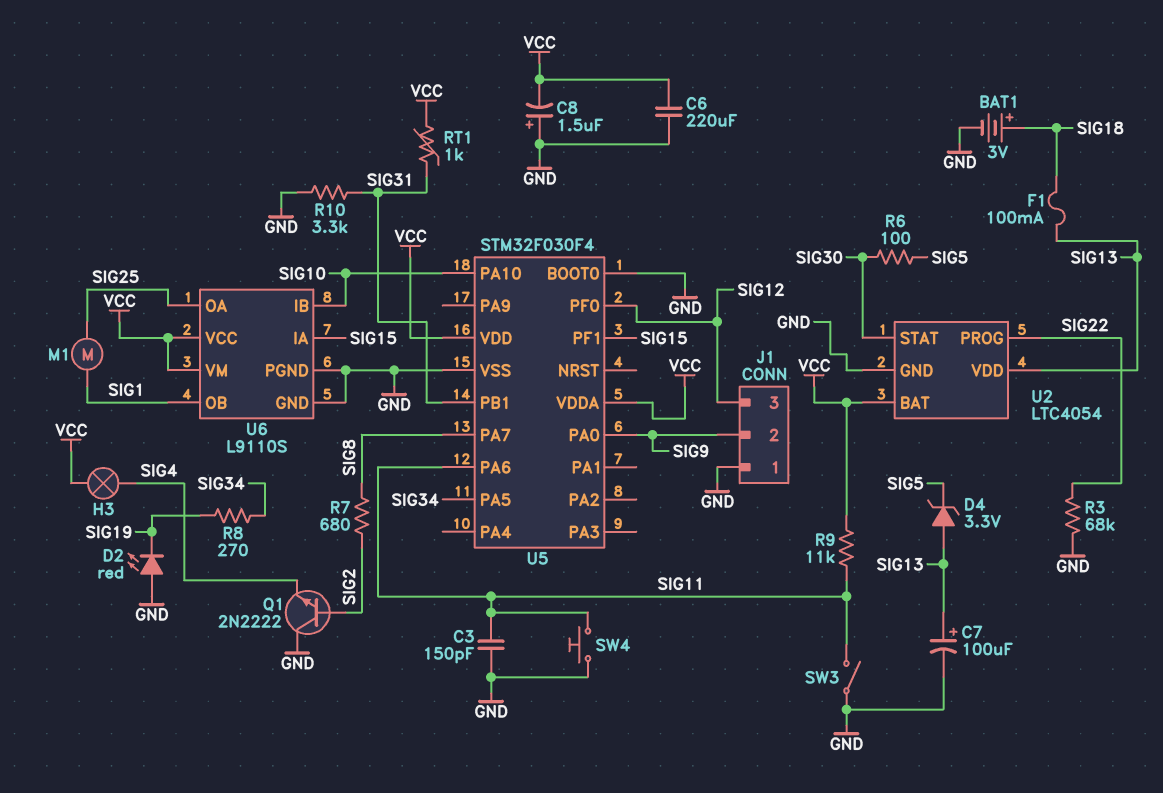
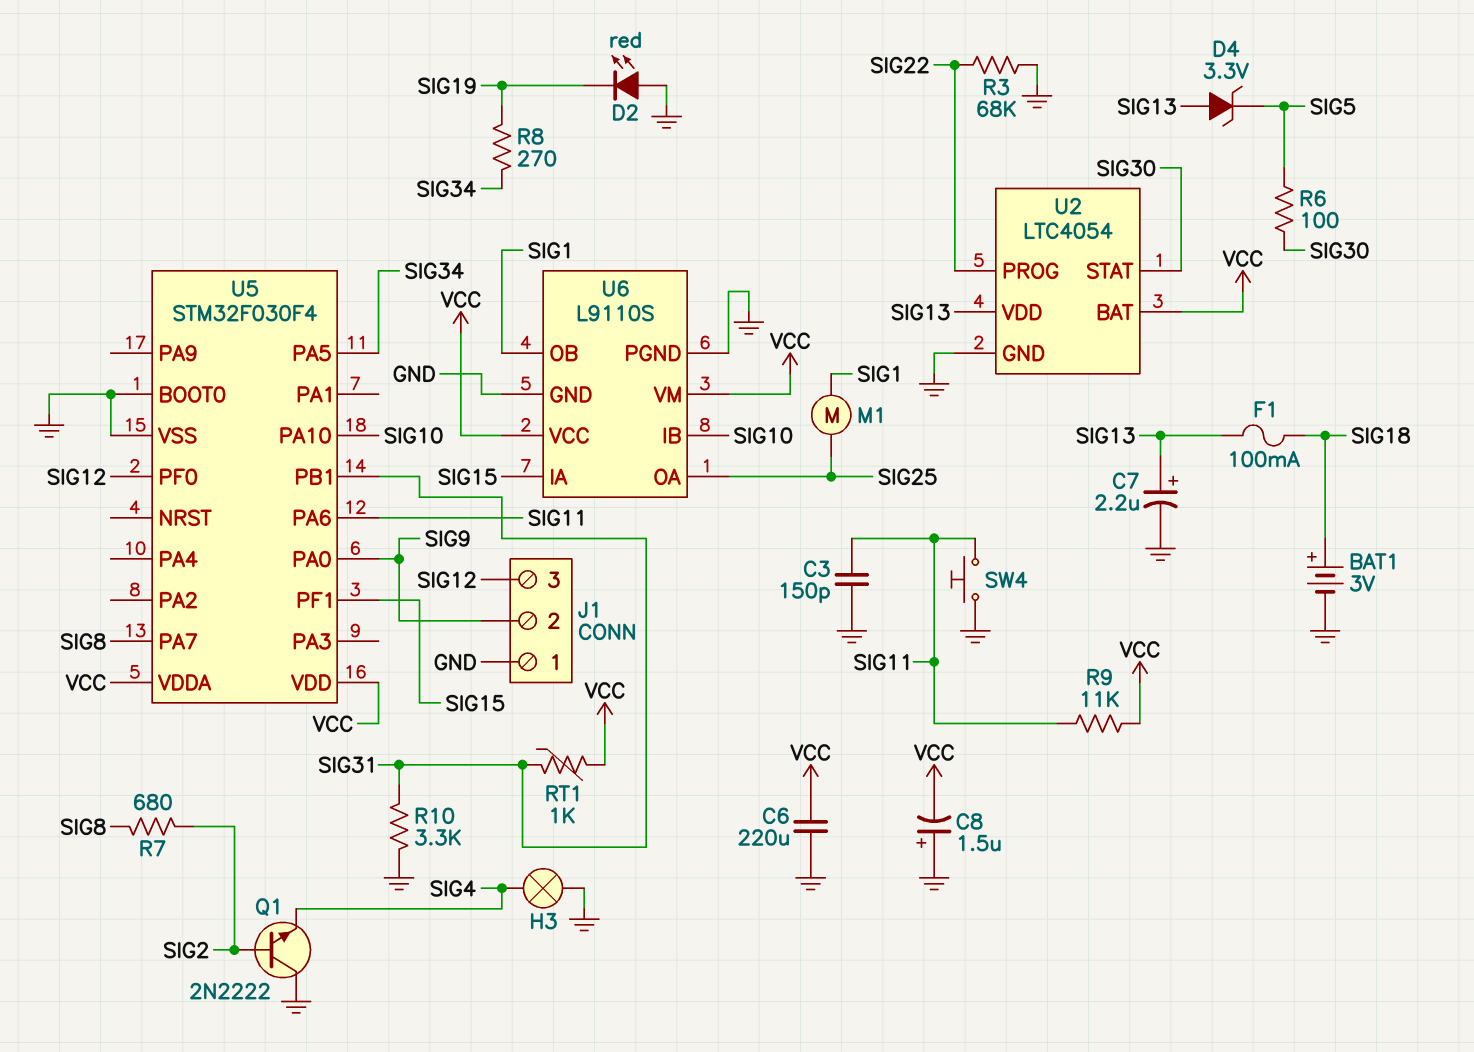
C7: 100uF (plus SIG13, minus GND) -> 2.2uF (plus SIG13, minus GND)
H3: lamp (SIG4, VCC) -> lamp (GND, SIG4)
SW3: switch (GND, SIG11) -> none

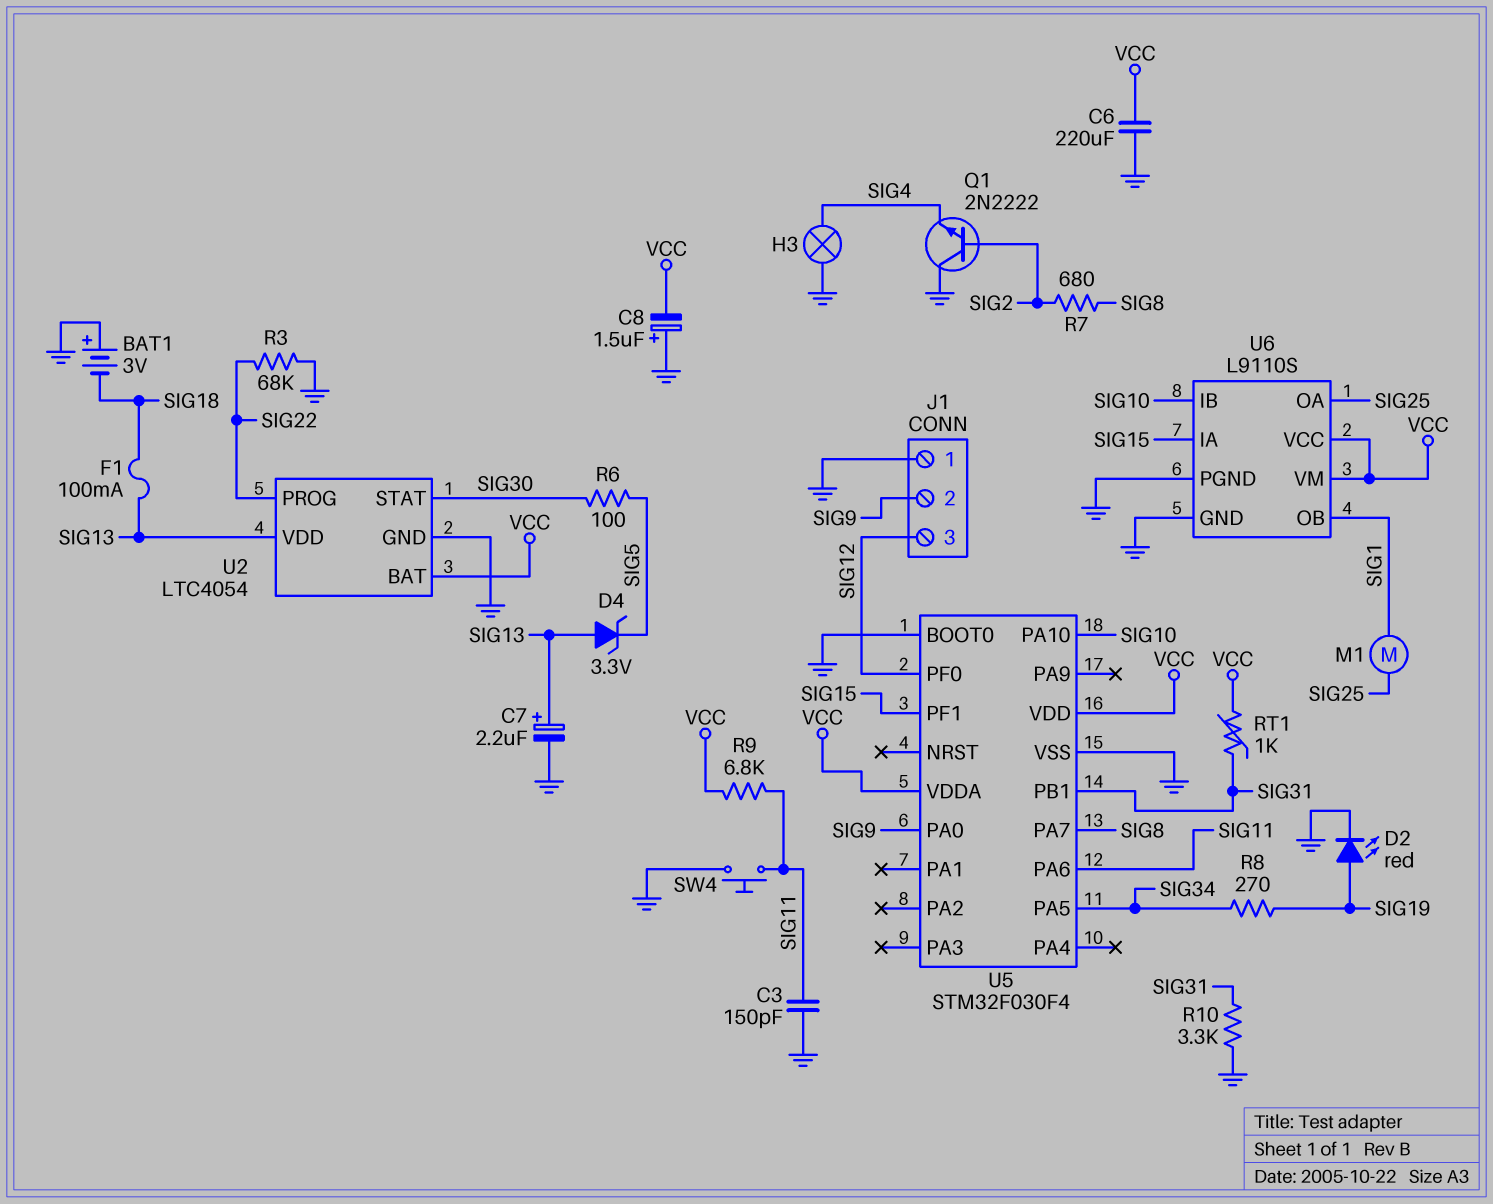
BAT1: 3V (plus SIG18, minus GND) -> 3V (plus GND, minus SIG18)
D2: LED red (A GND, K SIG19) -> LED red (A SIG19, K GND)
R9: 11k (SIG11, VCC) -> 6.8k (SIG11, VCC)

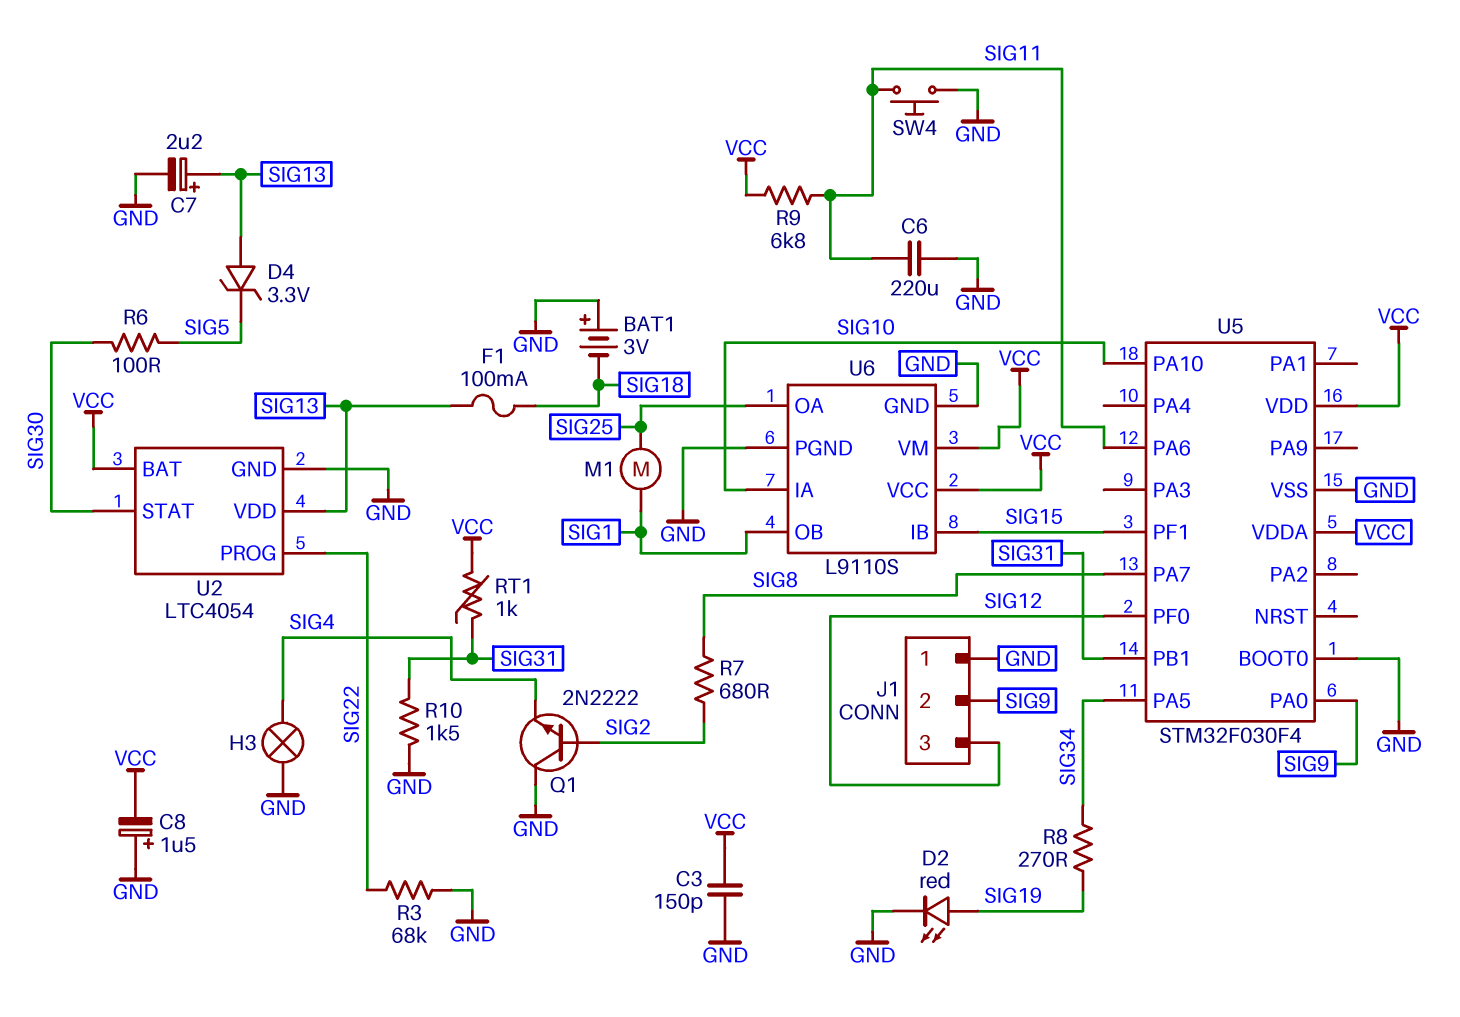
C3: 150pF (GND, SIG11) -> 150pF (GND, VCC)
C6: 220uF (GND, VCC) -> 220uF (GND, SIG11)
R10: 3.3k (GND, SIG31) -> 1.5k (GND, SIG31)
U6 pin IA: SIG15 -> SIG10
U6 pin IB: SIG10 -> SIG15

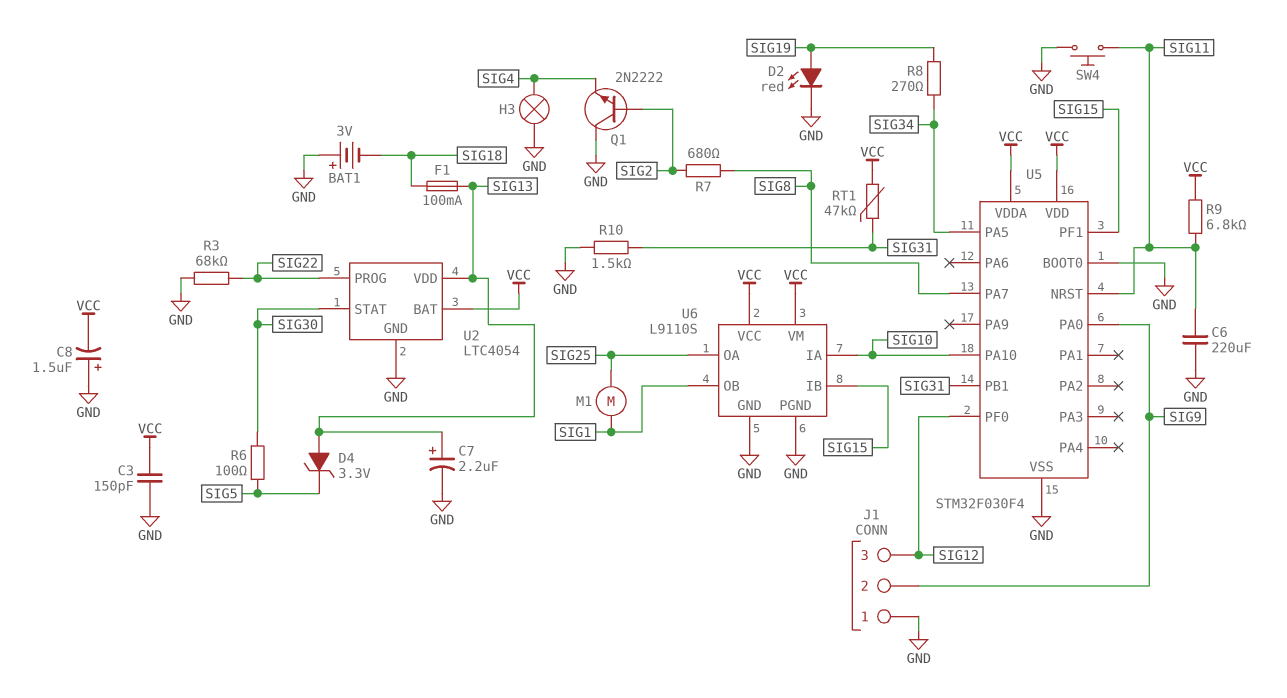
RT1: 1k (SIG31, VCC) -> 47k (SIG31, VCC)
U5 pin NRST: none -> SIG11
U5 pin PA6: SIG11 -> none

